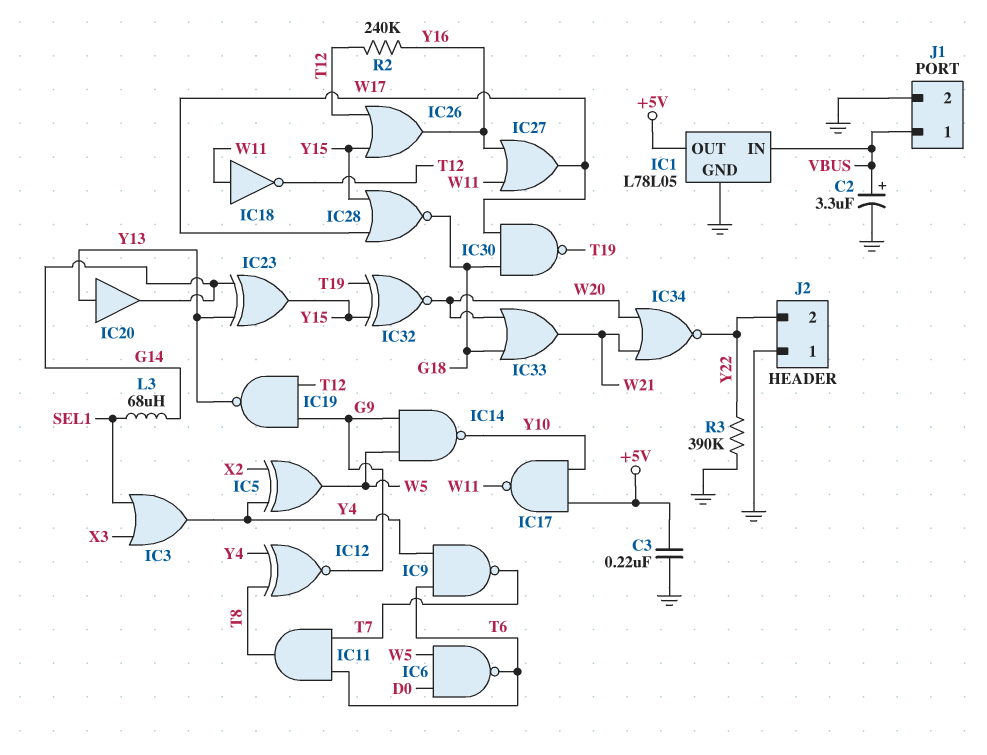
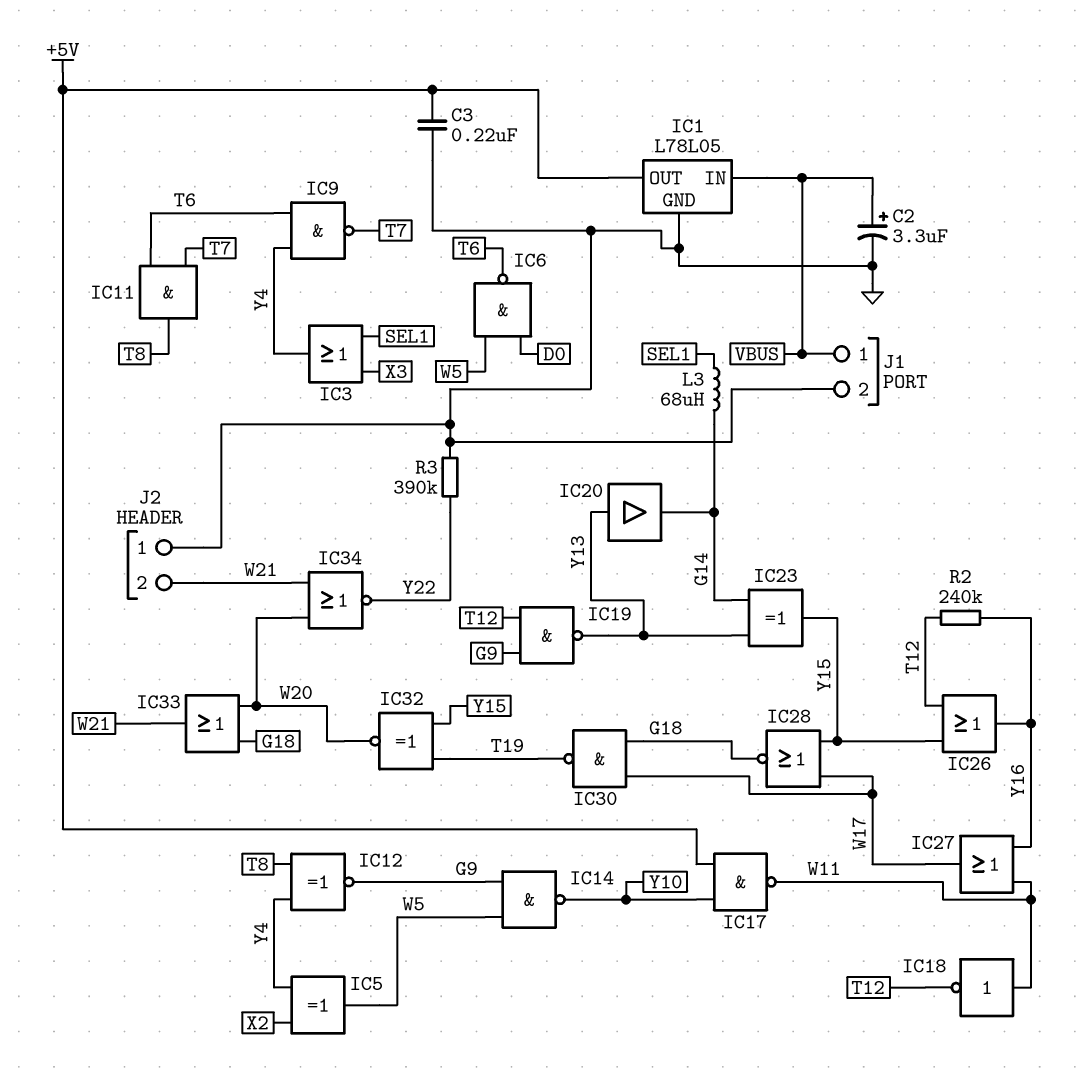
J2 pin 2: Y22 -> W21

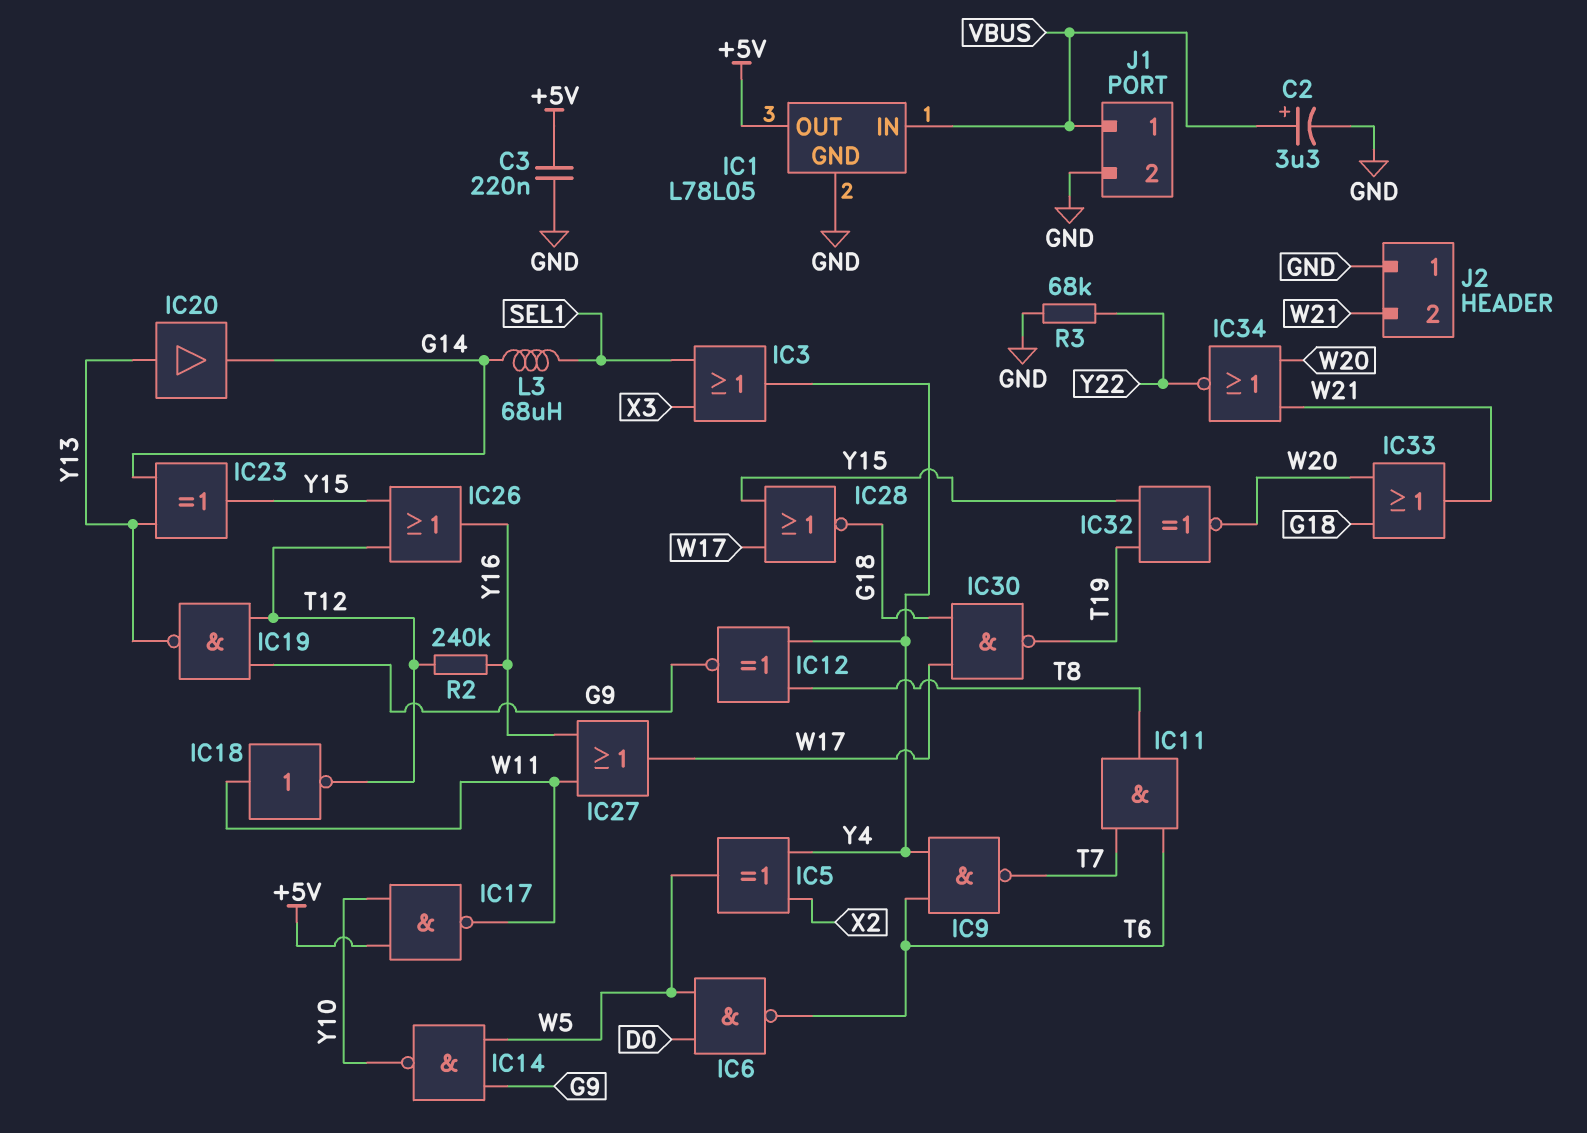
R3: 390k (GND, Y22) -> 68k (GND, Y22)

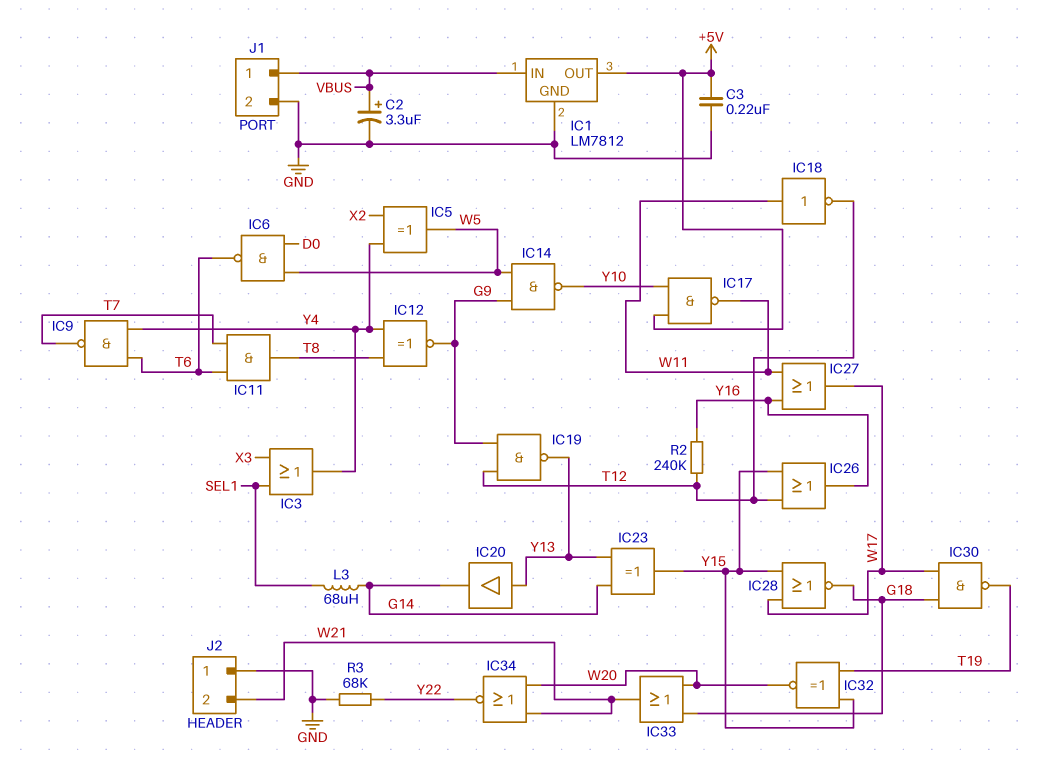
IC1: L78L05 -> LM7812

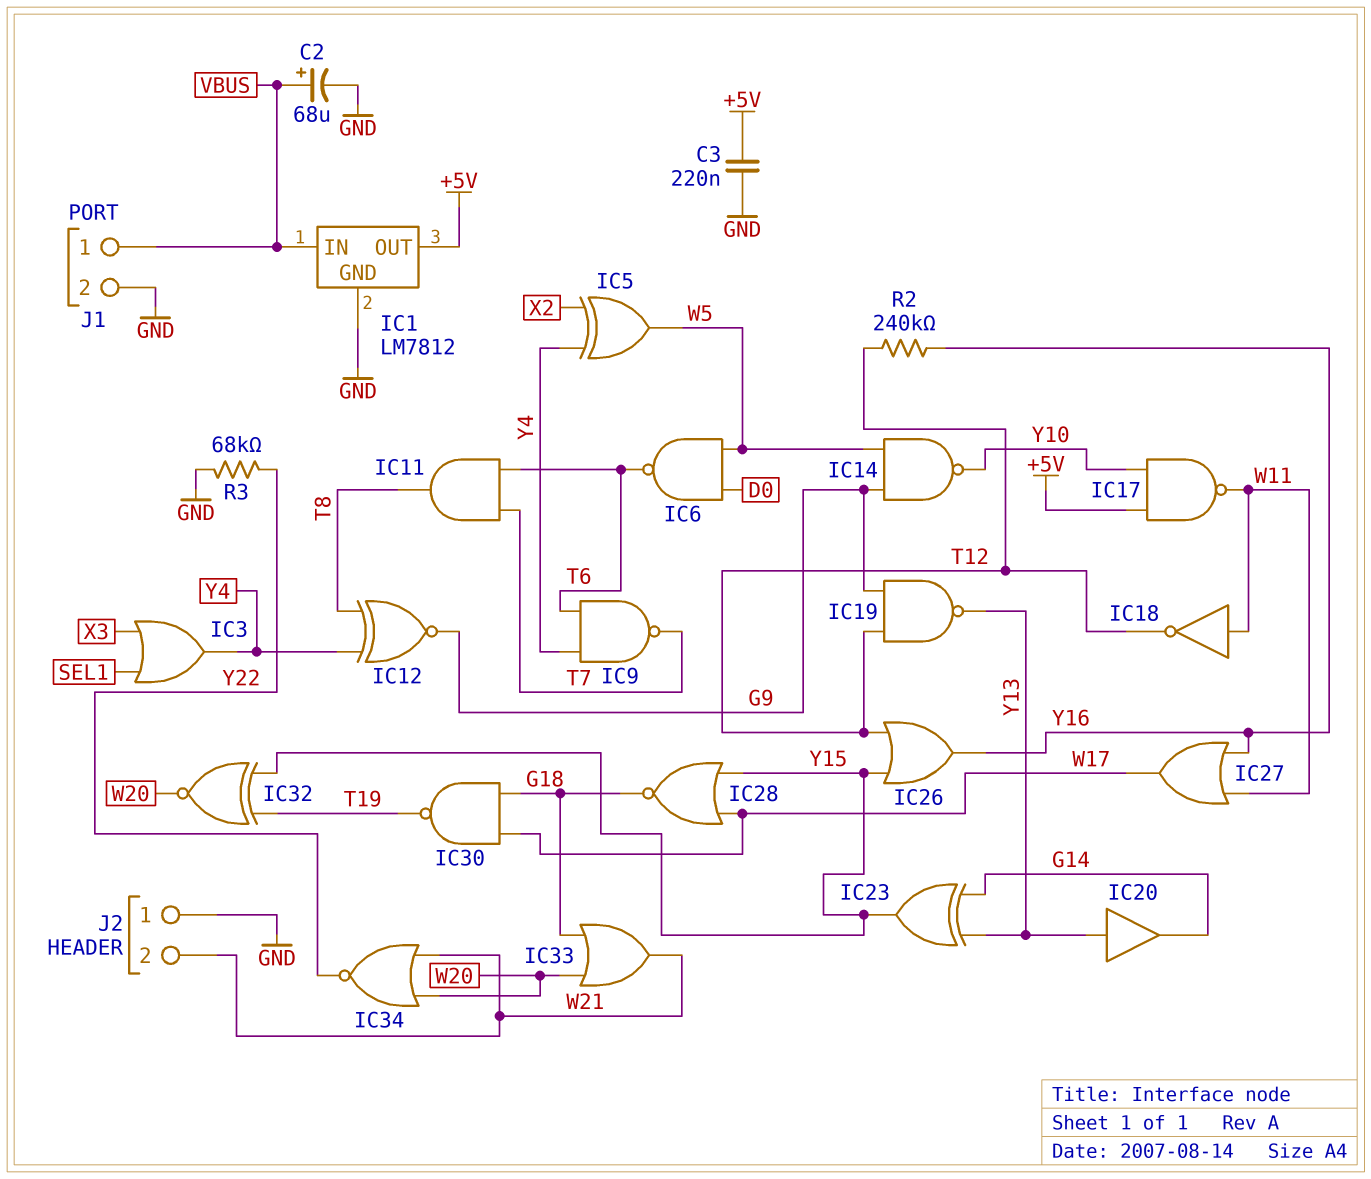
C2: 3.3uF (plus VBUS, minus GND) -> 68uF (plus VBUS, minus GND)
L3: 68uH (G14, SEL1) -> none

